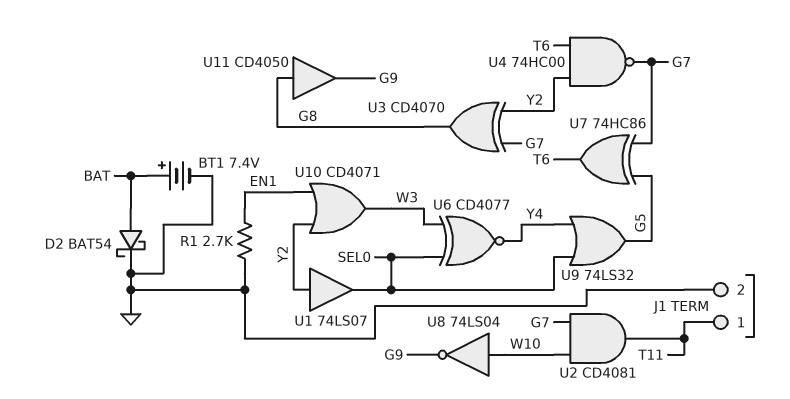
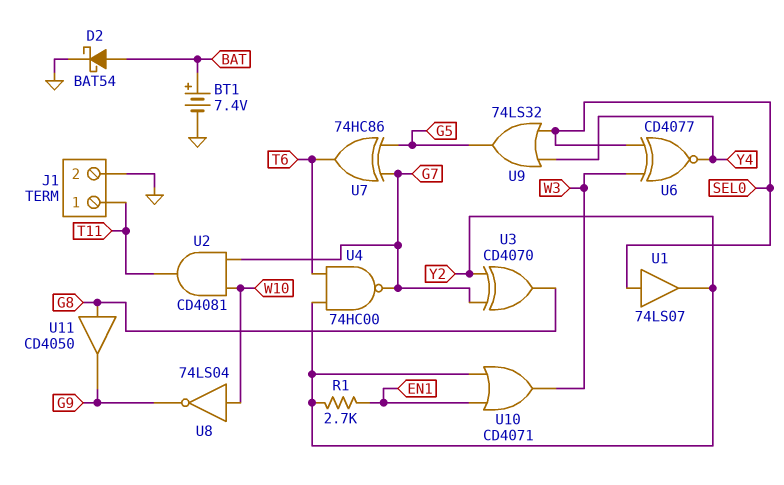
R1: 2.7k (EN1, GND) -> 2.7k (EN1, Y2)
U1: buffer 74LS07 (in Y2, out SEL0) -> buffer 74LS07 (in SEL0, out Y2)

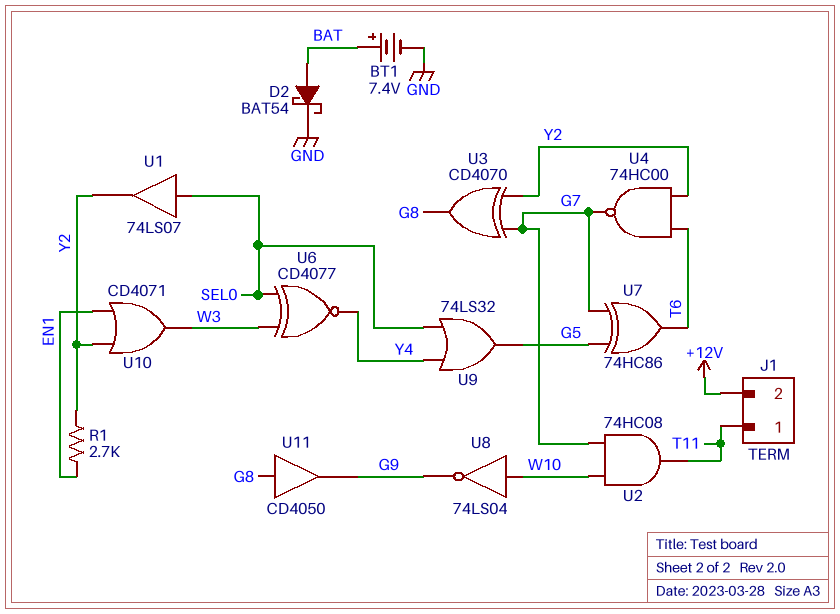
J1 pin 2: GND -> +12V
U2: AND CD4081 (in G7, in W10, out T11) -> AND 74HC08 (in G7, in W10, out T11)

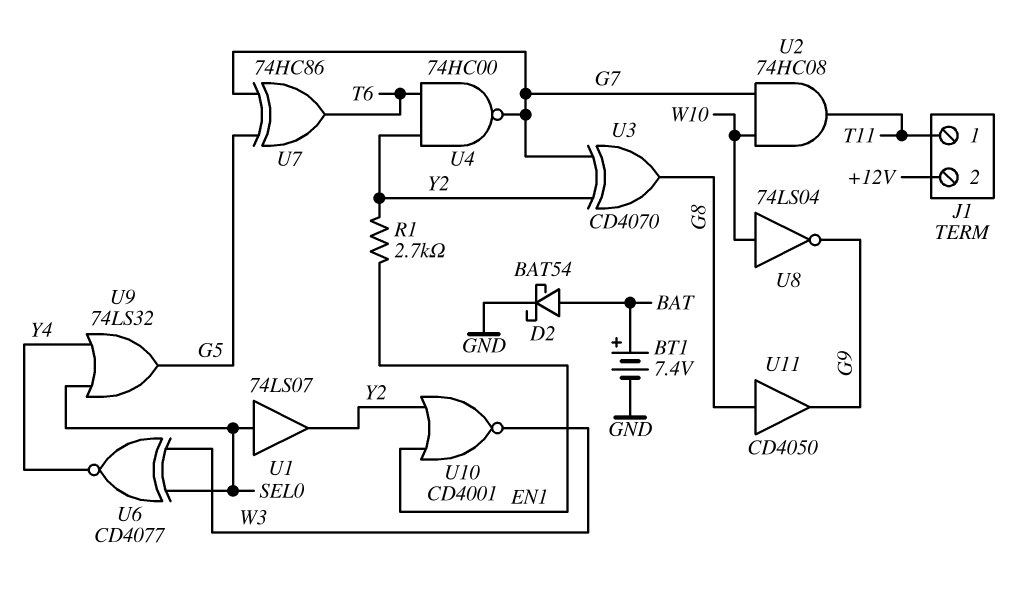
U10: OR CD4071 (in EN1, in Y2, out W3) -> NOR CD4001 (in EN1, in Y2, out W3)

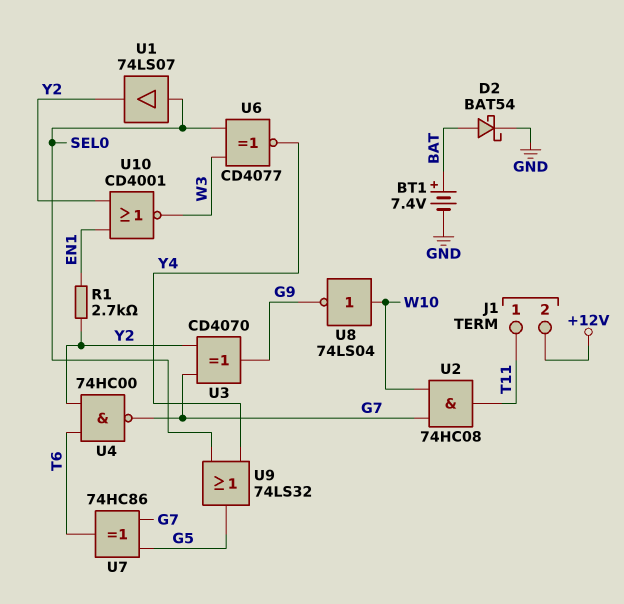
U3: XOR CD4070 (in G7, in Y2, out G8) -> XOR CD4070 (in G7, in Y2, out G9)
U11: buffer CD4050 (in G8, out G9) -> none

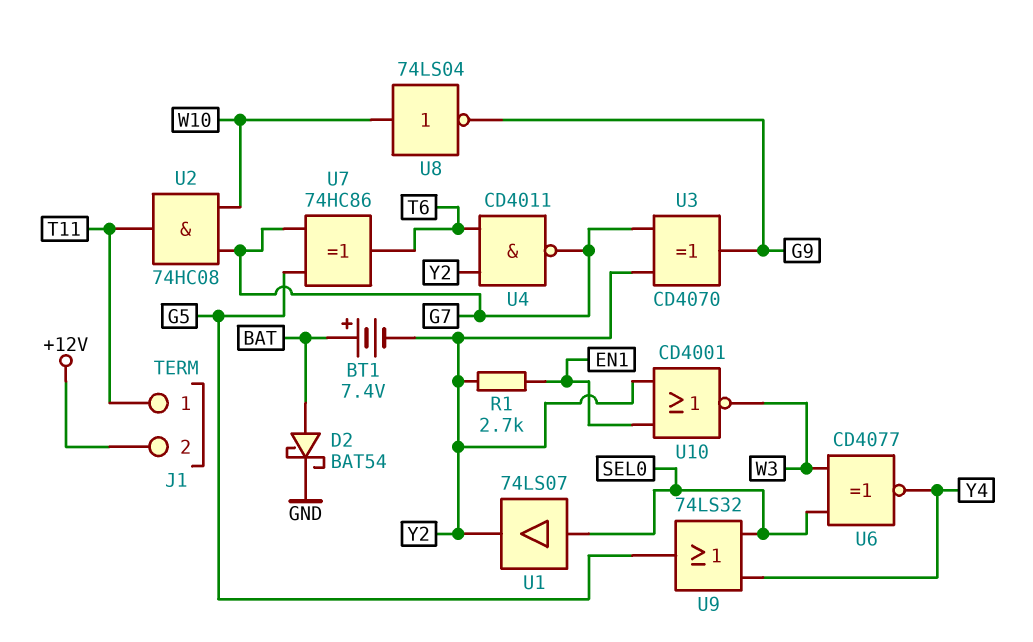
BT1: 7.4V (plus BAT, minus GND) -> 7.4V (plus BAT, minus Y2)
U4: NAND 74HC00 (in T6, in Y2, out G7) -> NAND CD4011 (in T6, in Y2, out G7)

